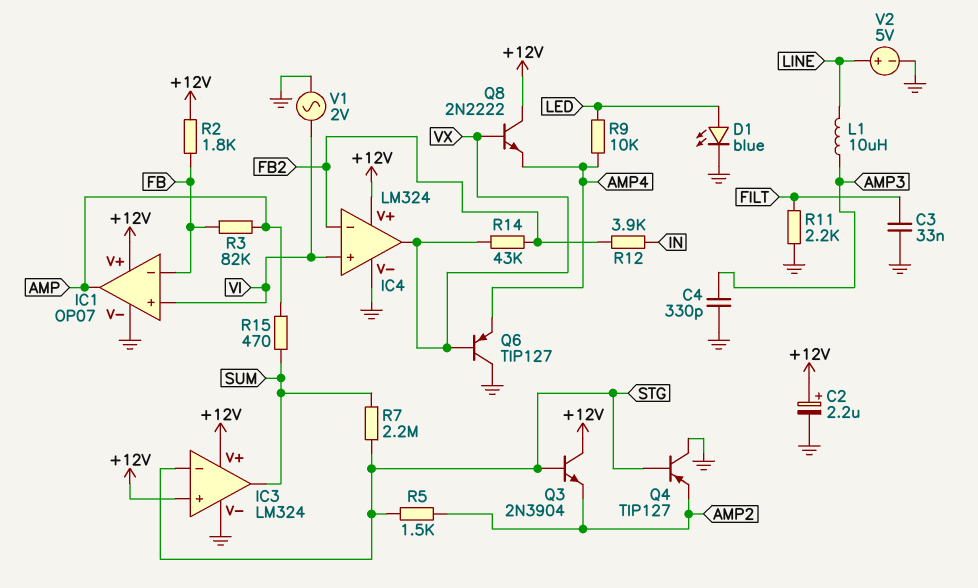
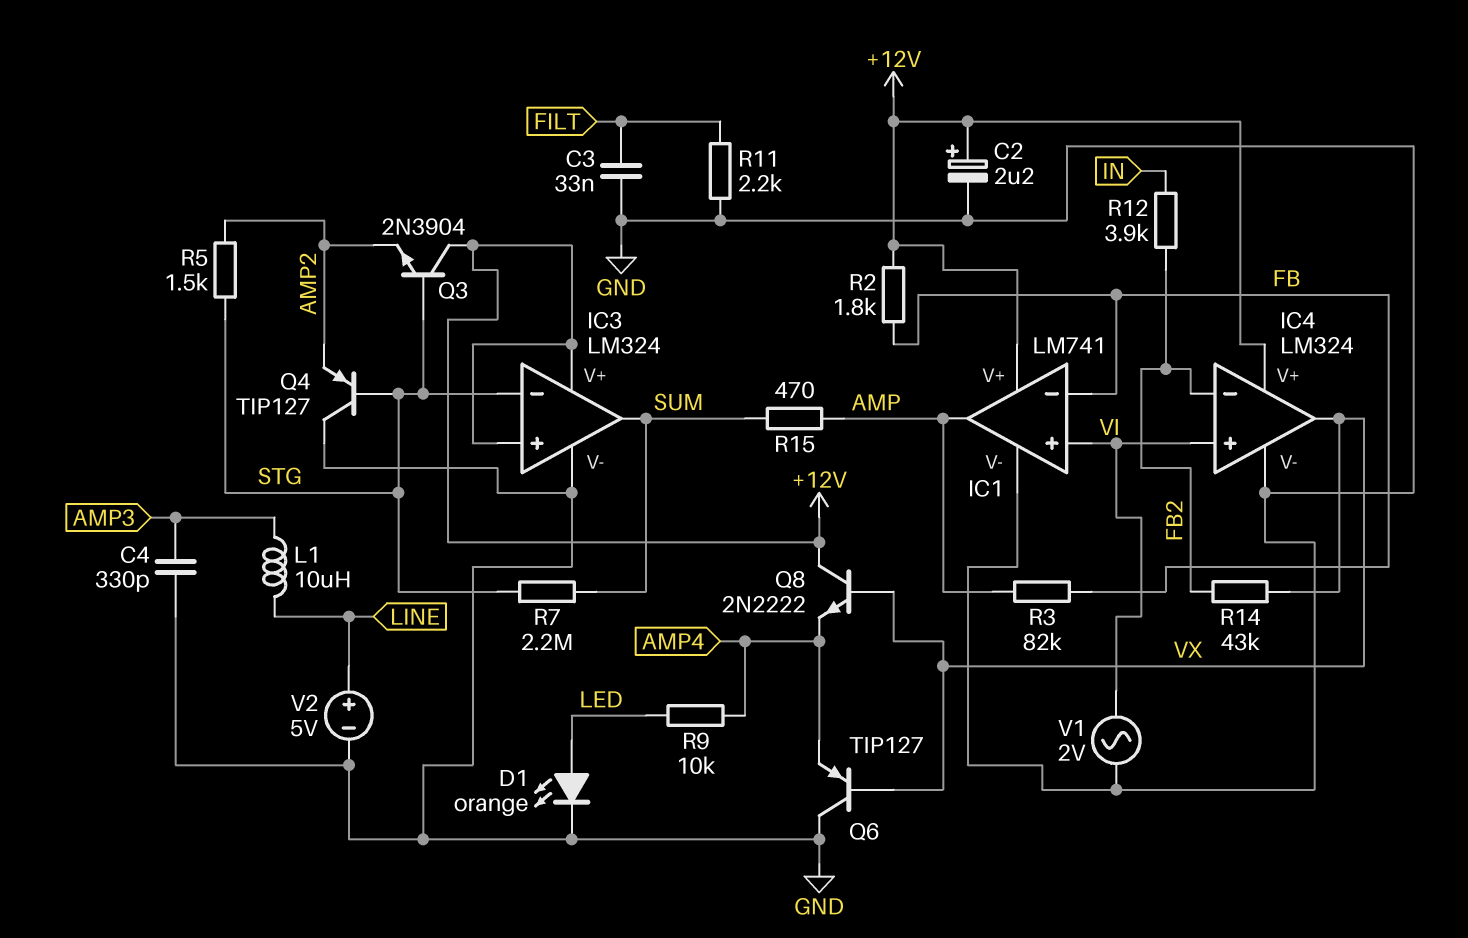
D1: LED blue (A LED, K GND) -> LED orange (A LED, K GND)
IC1: OP07 -> LM741

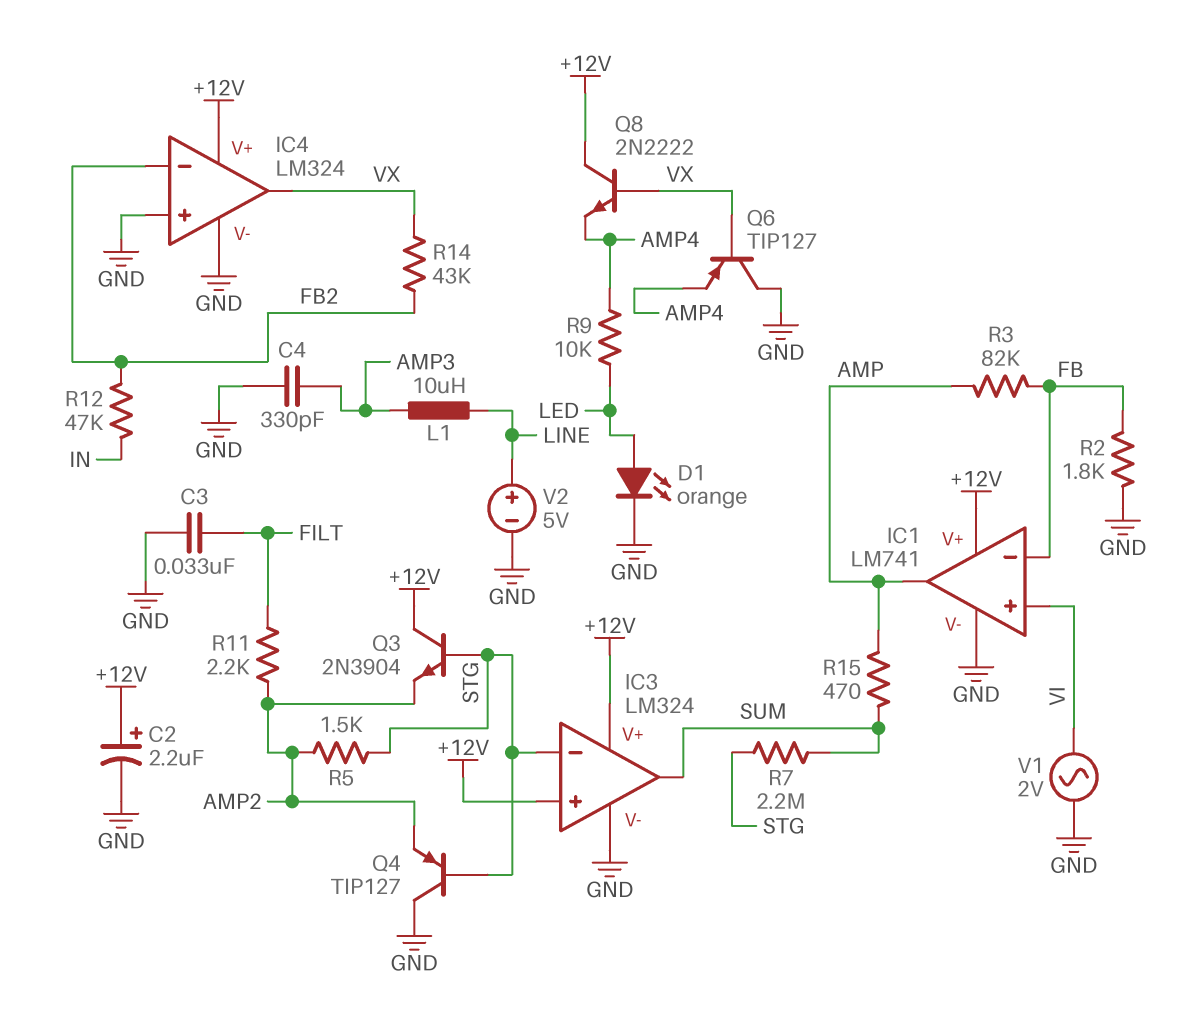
IC4 pin in+: VI -> GND
R2: 1.8k (+12V, FB) -> 1.8k (FB, GND)
R11: 2.2k (FILT, GND) -> 2.2k (AMP2, FILT)
R12: 3.9k (FB2, IN) -> 47k (FB2, IN)

